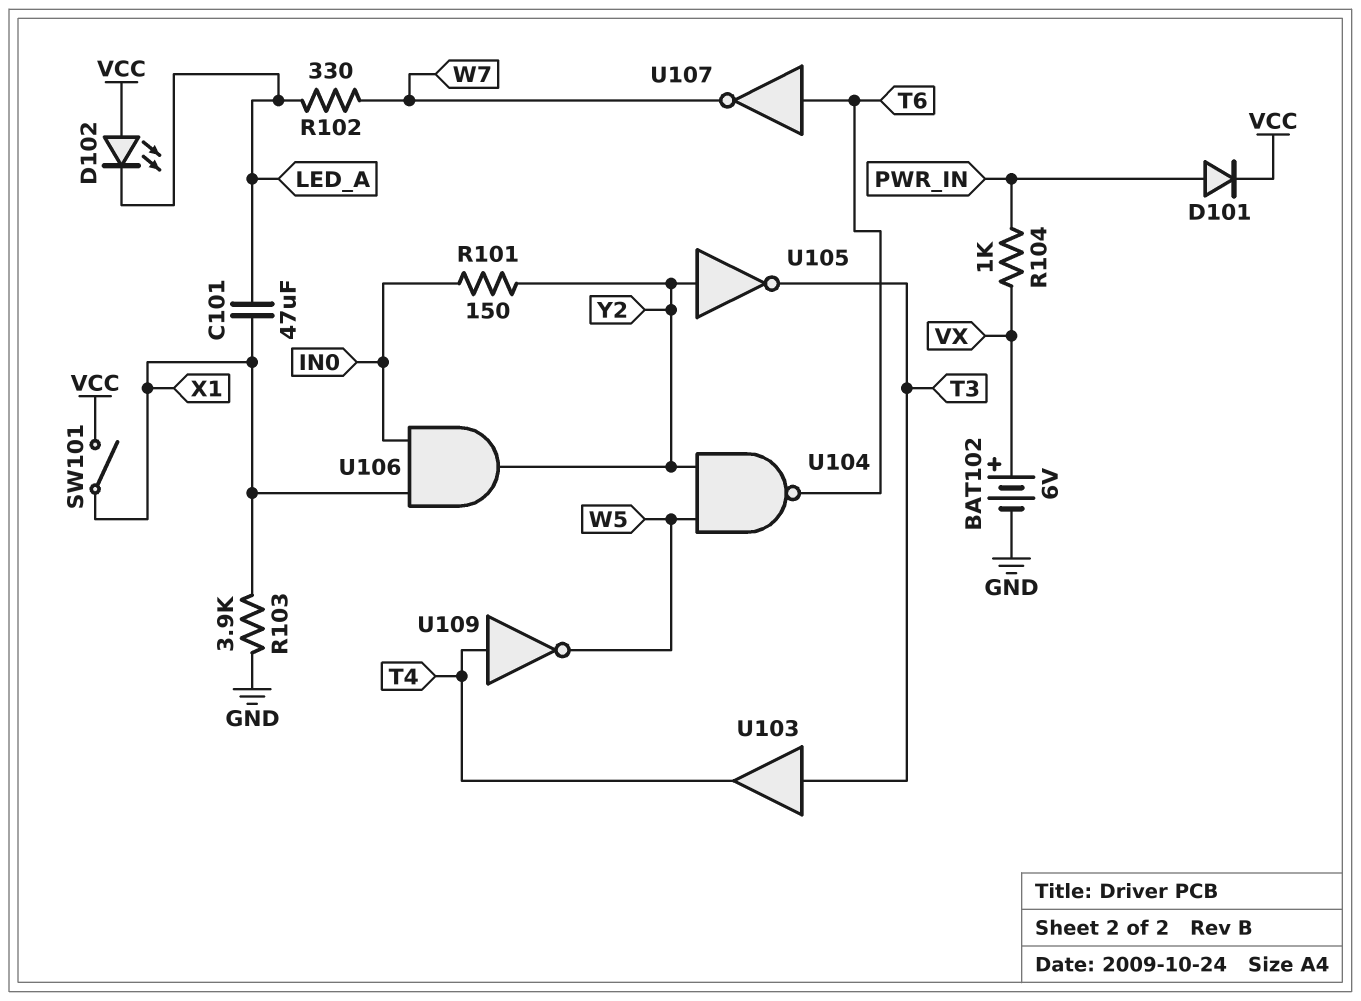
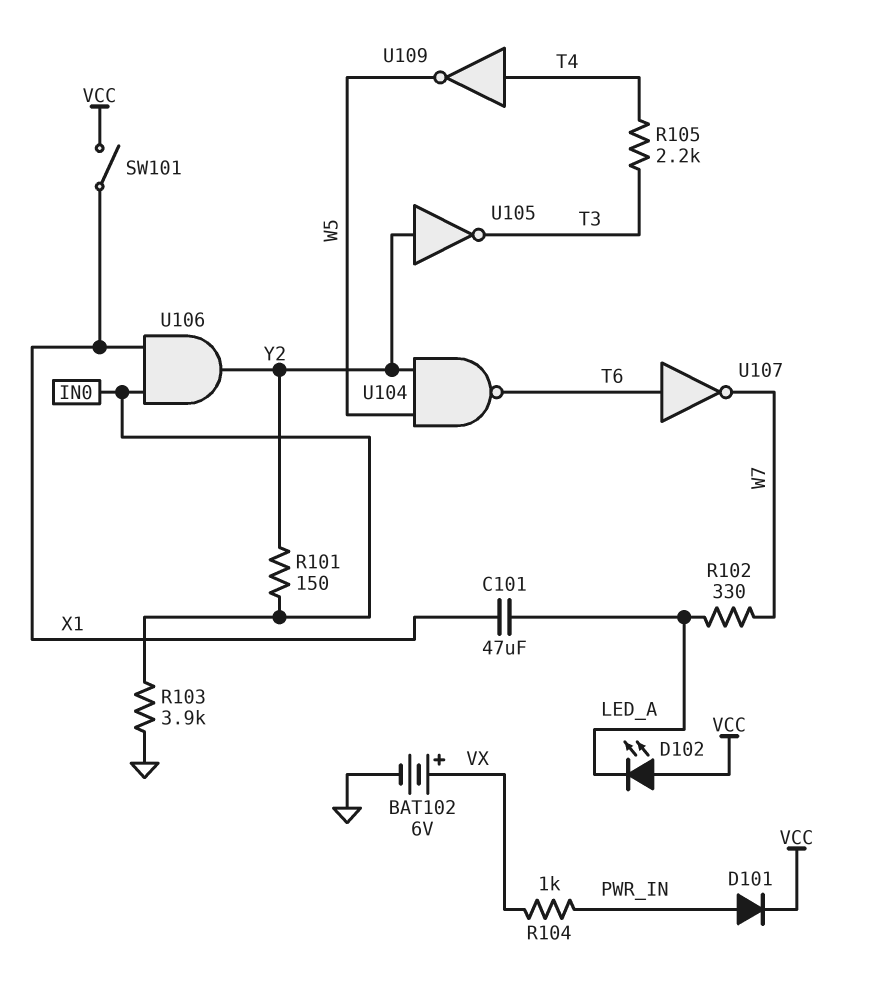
R103: 3.9k (GND, X1) -> 3.9k (GND, IN0)
R105: none -> 2.2k (T3, T4)
U103: buffer (in T3, out T4) -> none

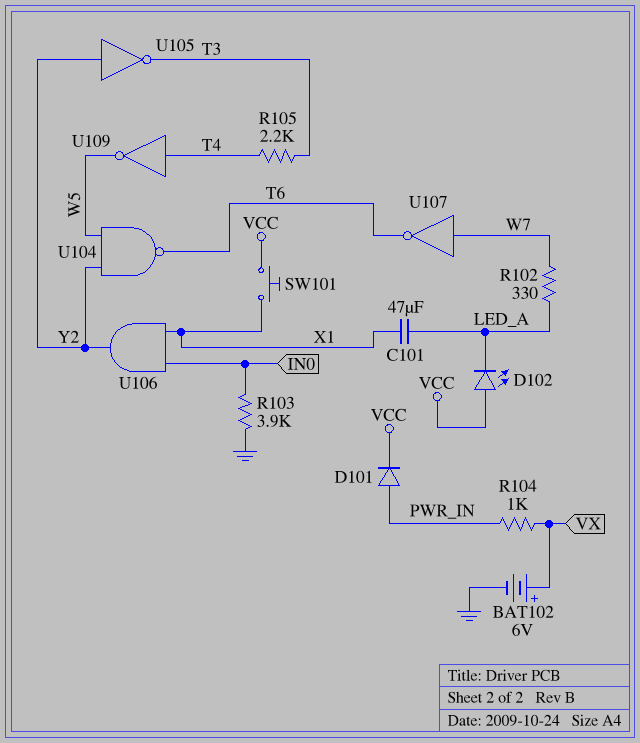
R101: 150 (IN0, Y2) -> none
SW101: switch (VCC, X1) -> button (VCC, X1)
U107: NOT (in T6, out W7) -> NOT (in W7, out T6)

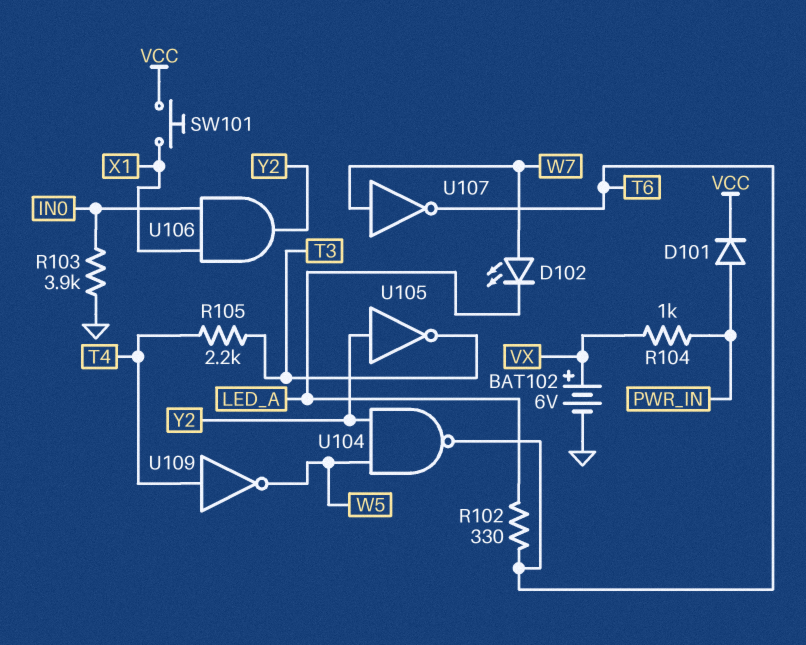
C101: 47uF (LED_A, X1) -> none
D102: LED (A VCC, K LED_A) -> LED (A W7, K LED_A)
R102: 330 (LED_A, W7) -> 330 (LED_A, T6)

